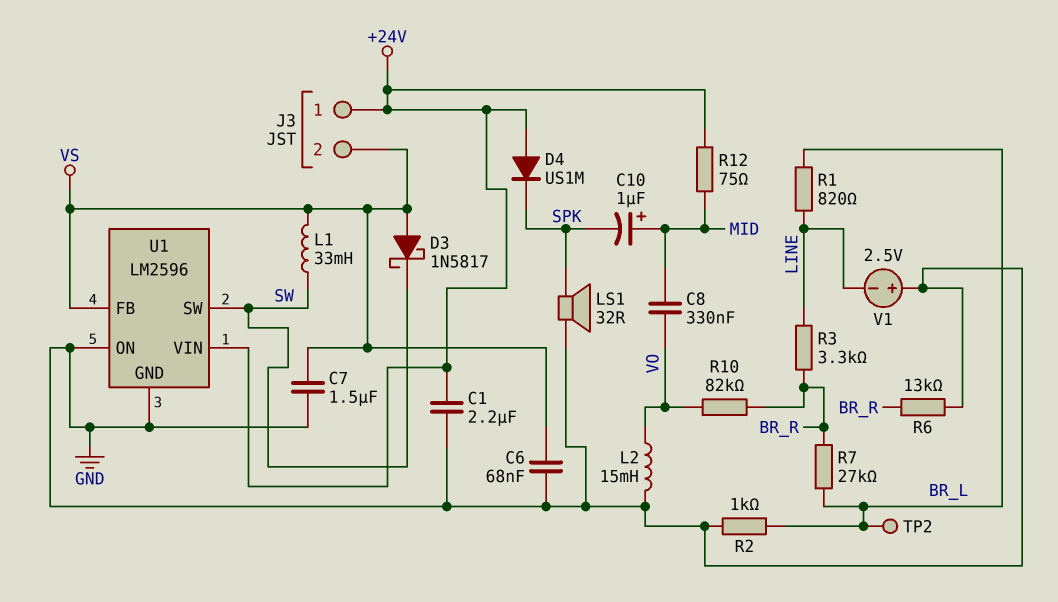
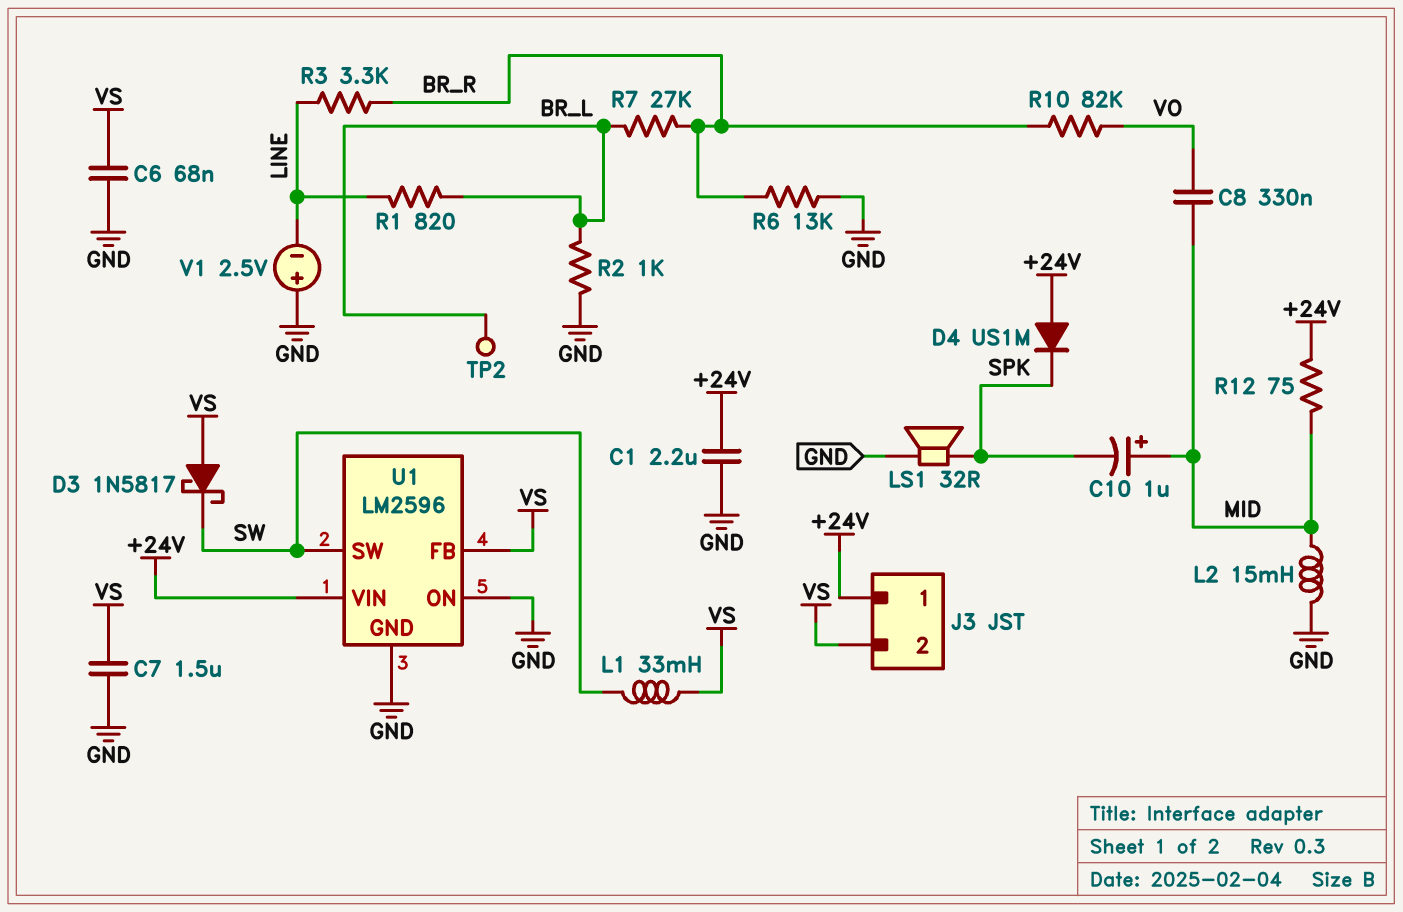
L2: 15mH (GND, VO) -> 15mH (GND, MID)

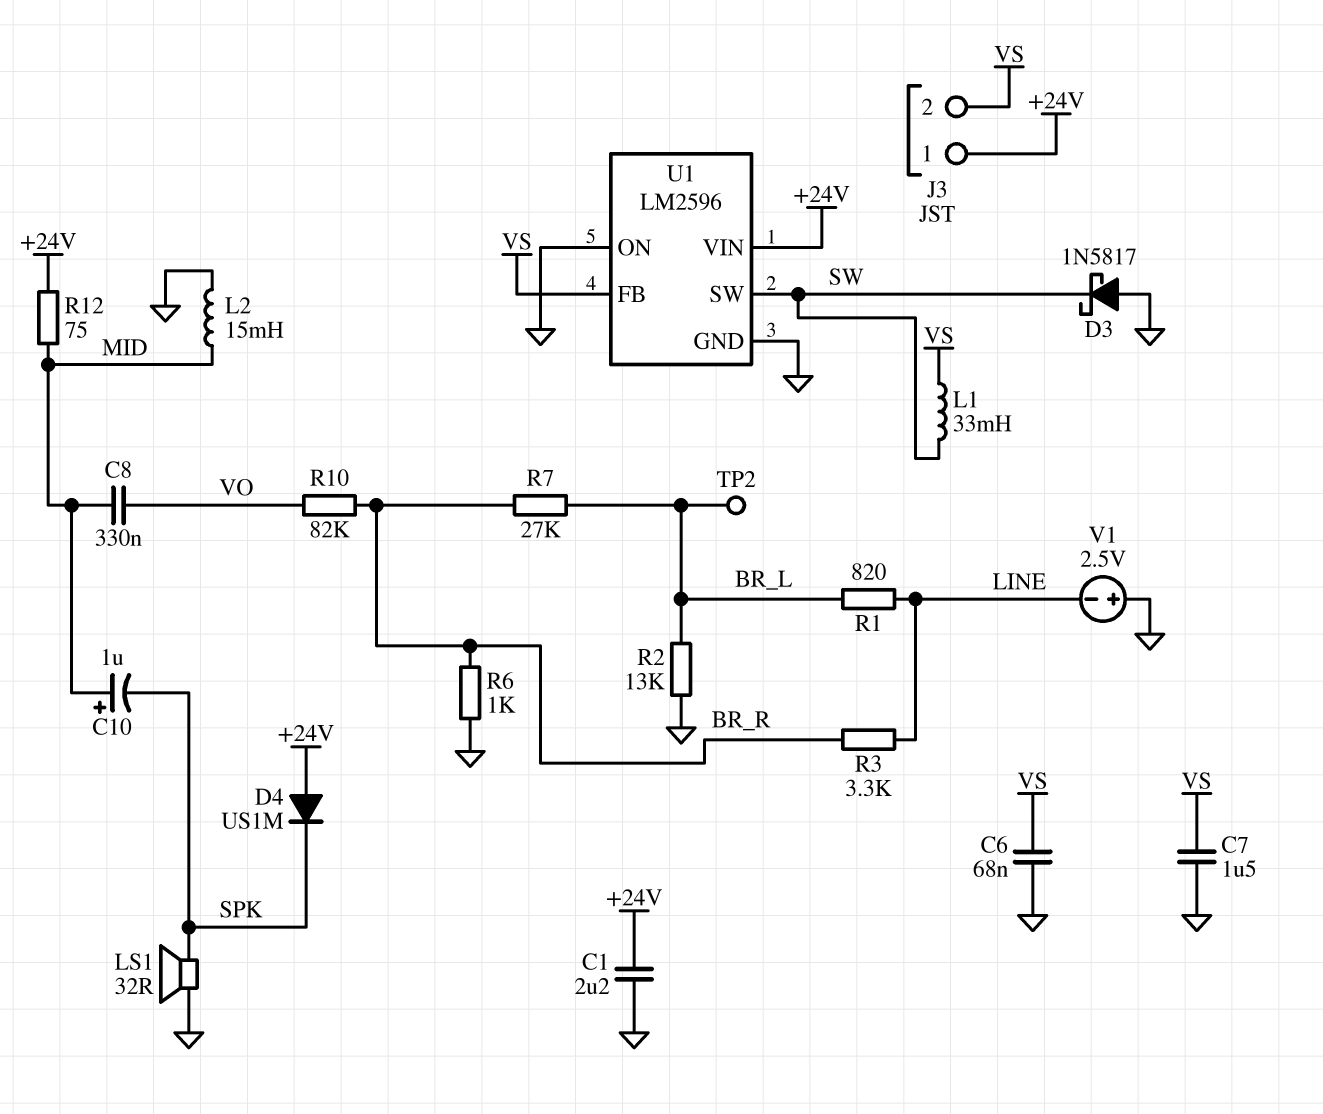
D3: schottky 1N5817 (A VS, K SW) -> schottky 1N5817 (A GND, K SW)
R2: 1k (BR_L, GND) -> 13k (BR_L, GND)
R6: 13k (BR_R, GND) -> 1k (BR_R, GND)

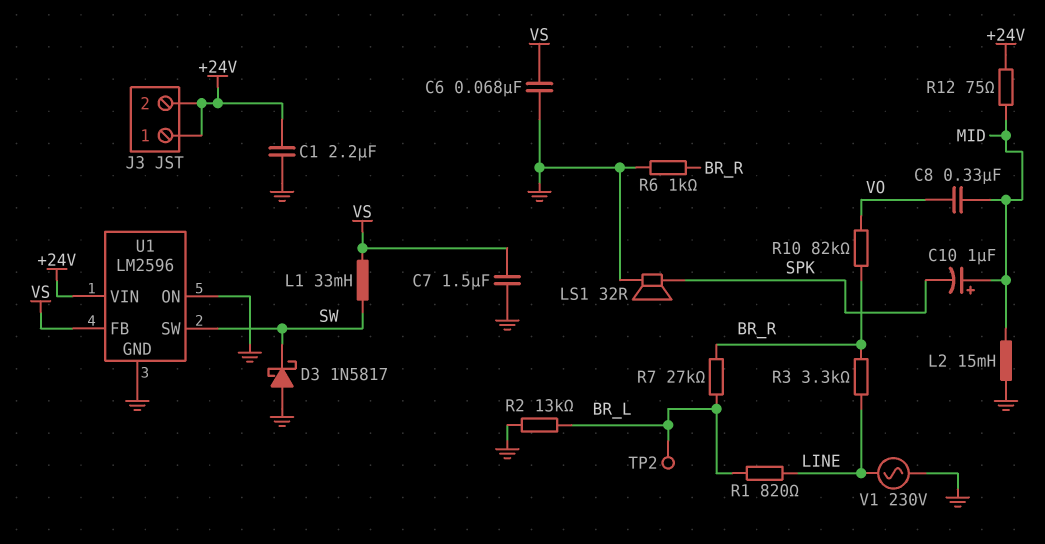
D4: diode US1M (A +24V, K SPK) -> none
J3 pin 2: VS -> +24V
V1: 2.5V (plus GND, minus LINE) -> AC 230V (GND, LINE)

